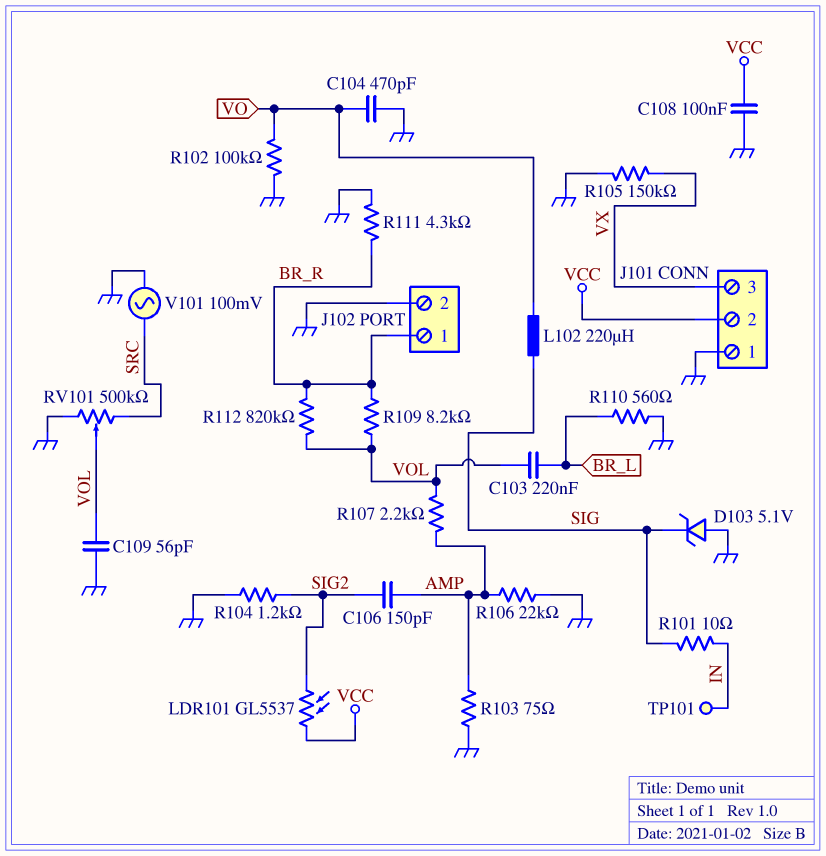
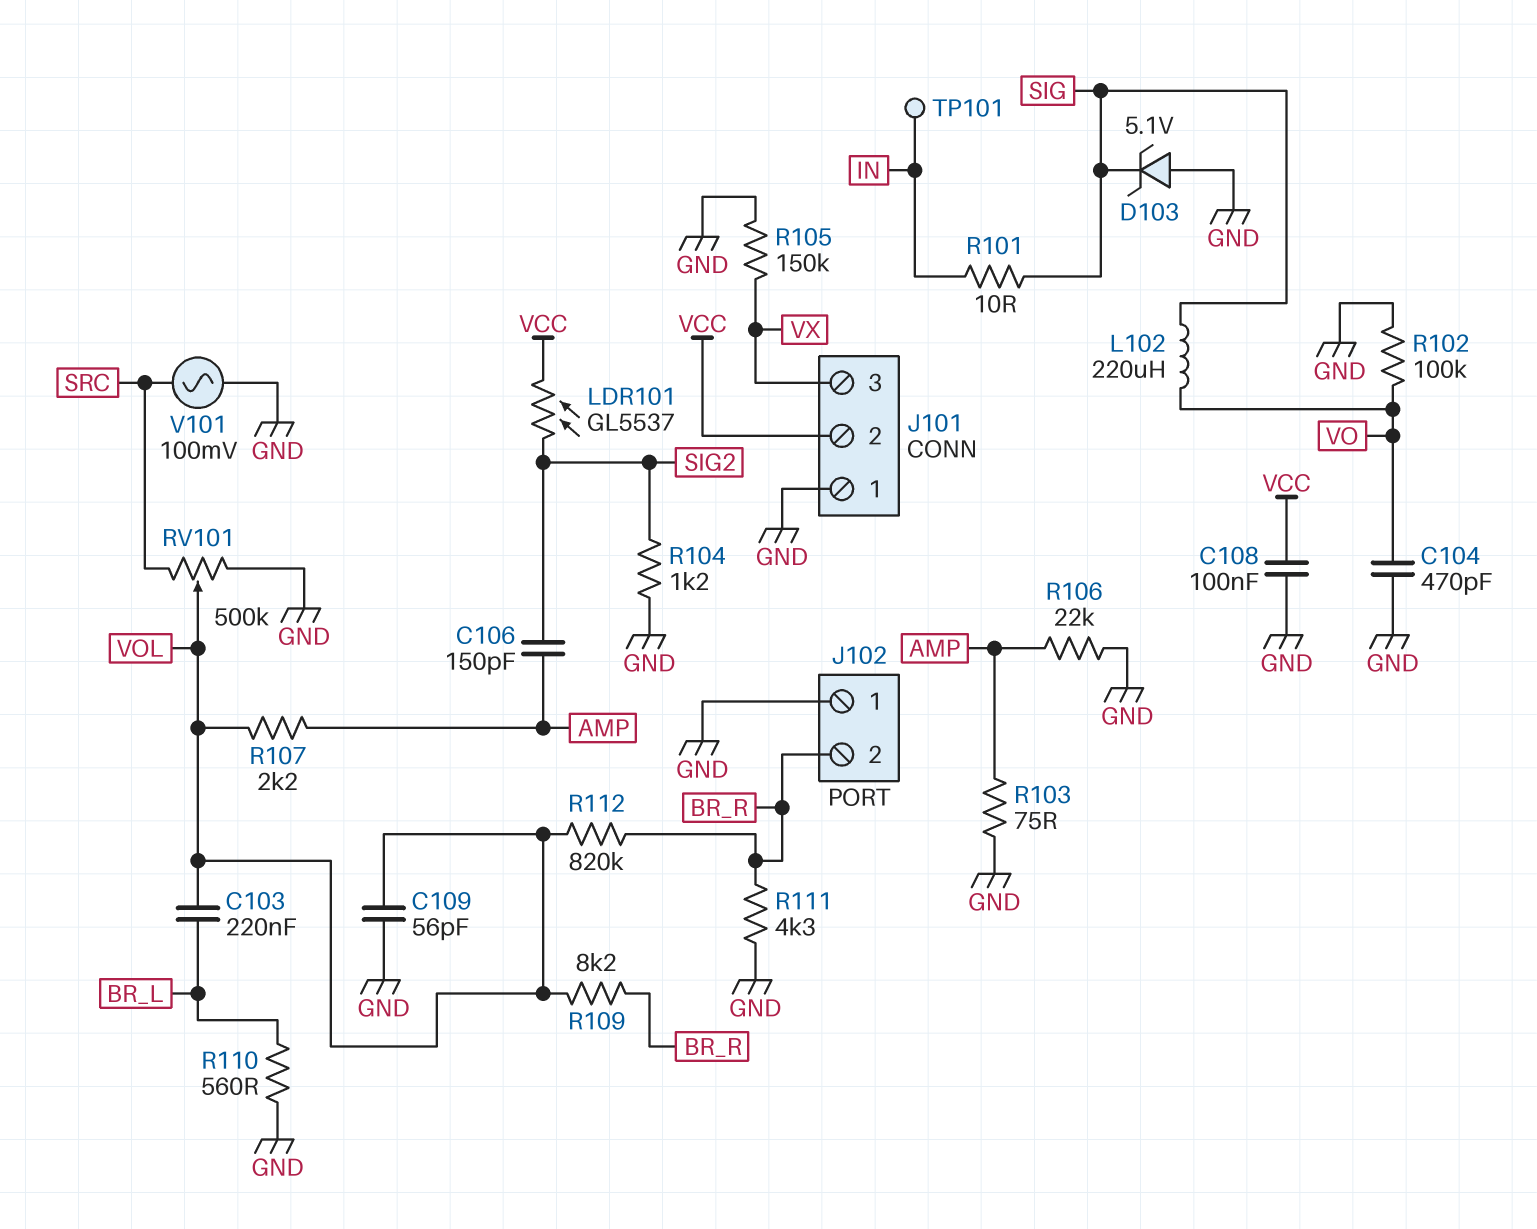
J102 pin 1: BR_R -> GND
J102 pin 2: GND -> BR_R

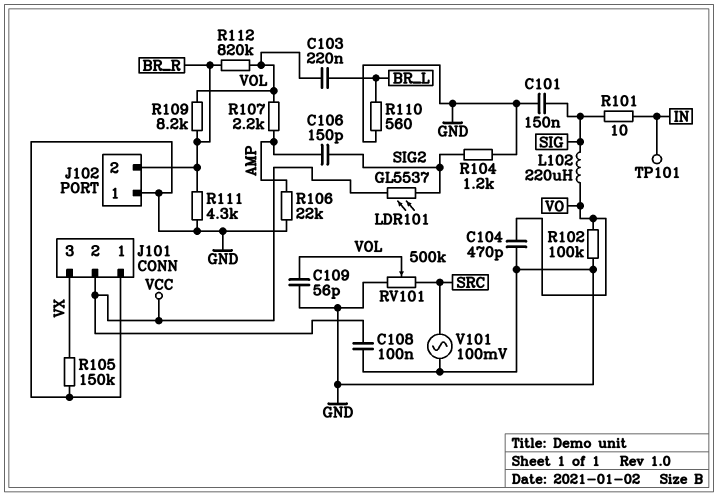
C101: none -> 150nF (GND, SIG)
D103: zener 5.1V (A GND, K SIG) -> none
R103: 75 (AMP, GND) -> none

